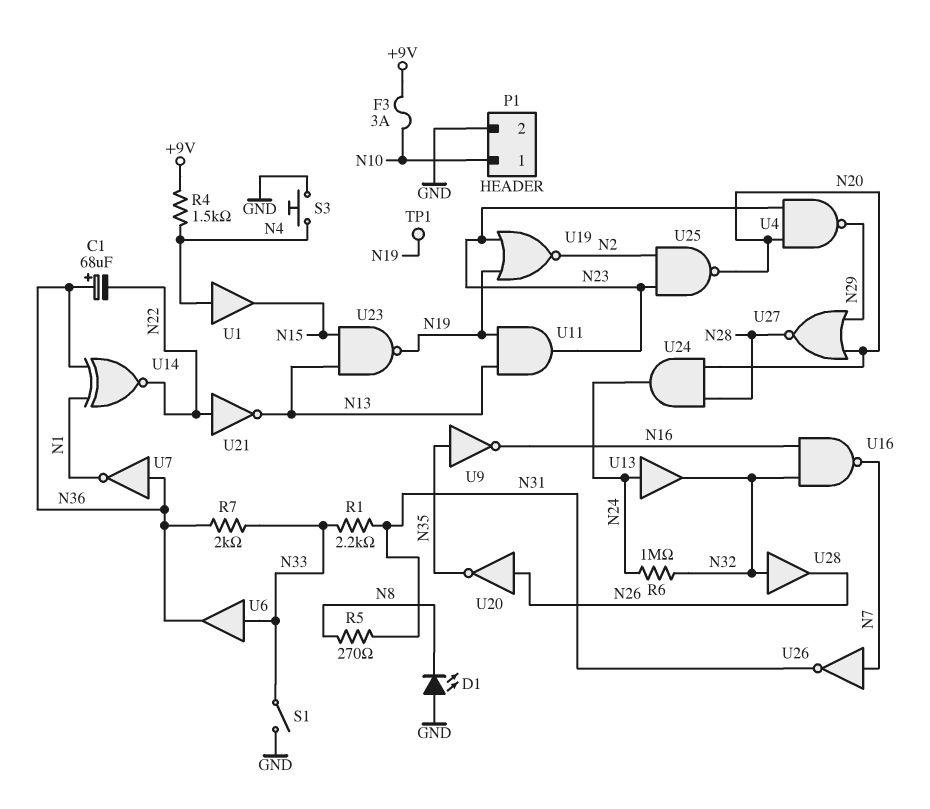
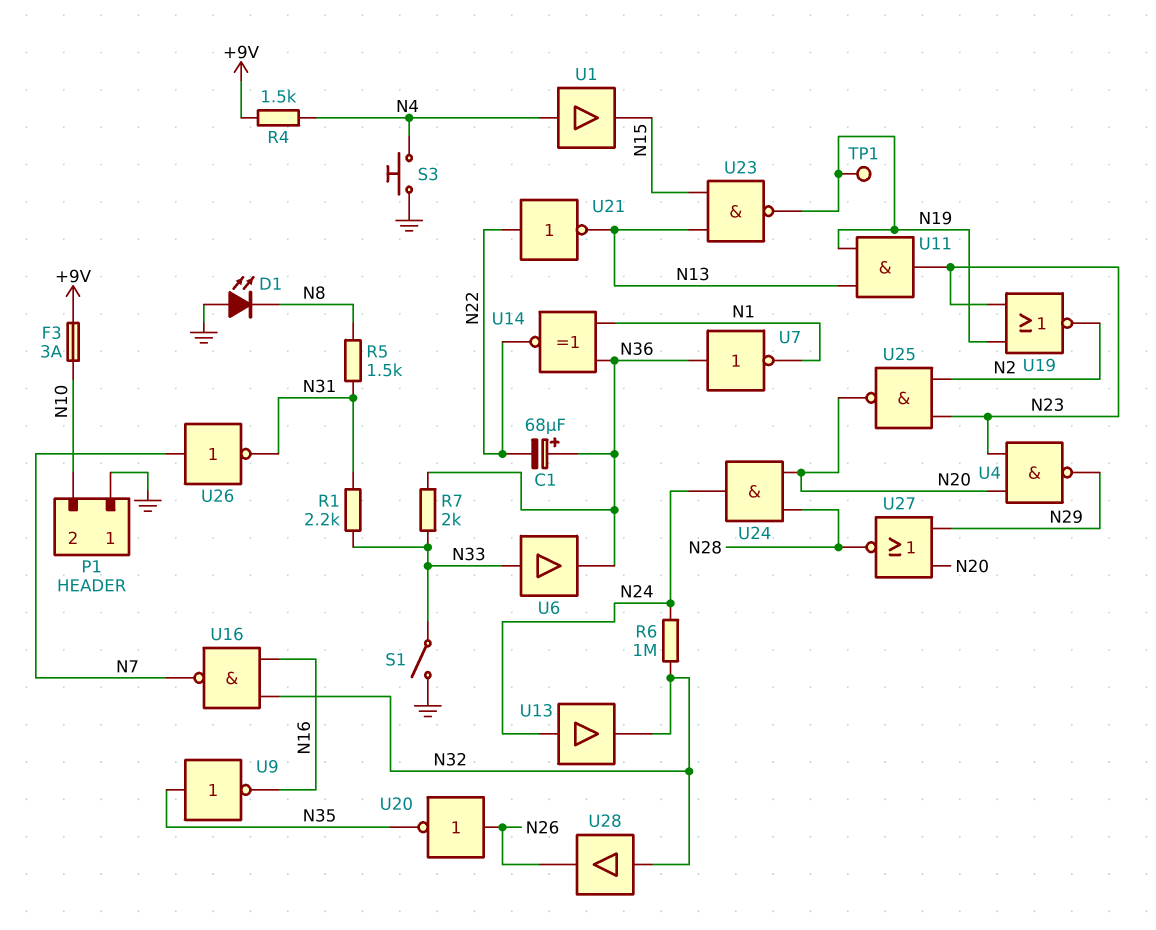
P1 pin 1: N10 -> GND
P1 pin 2: GND -> N10
R5: 270 (N8, N31) -> 1.5k (N8, N31)

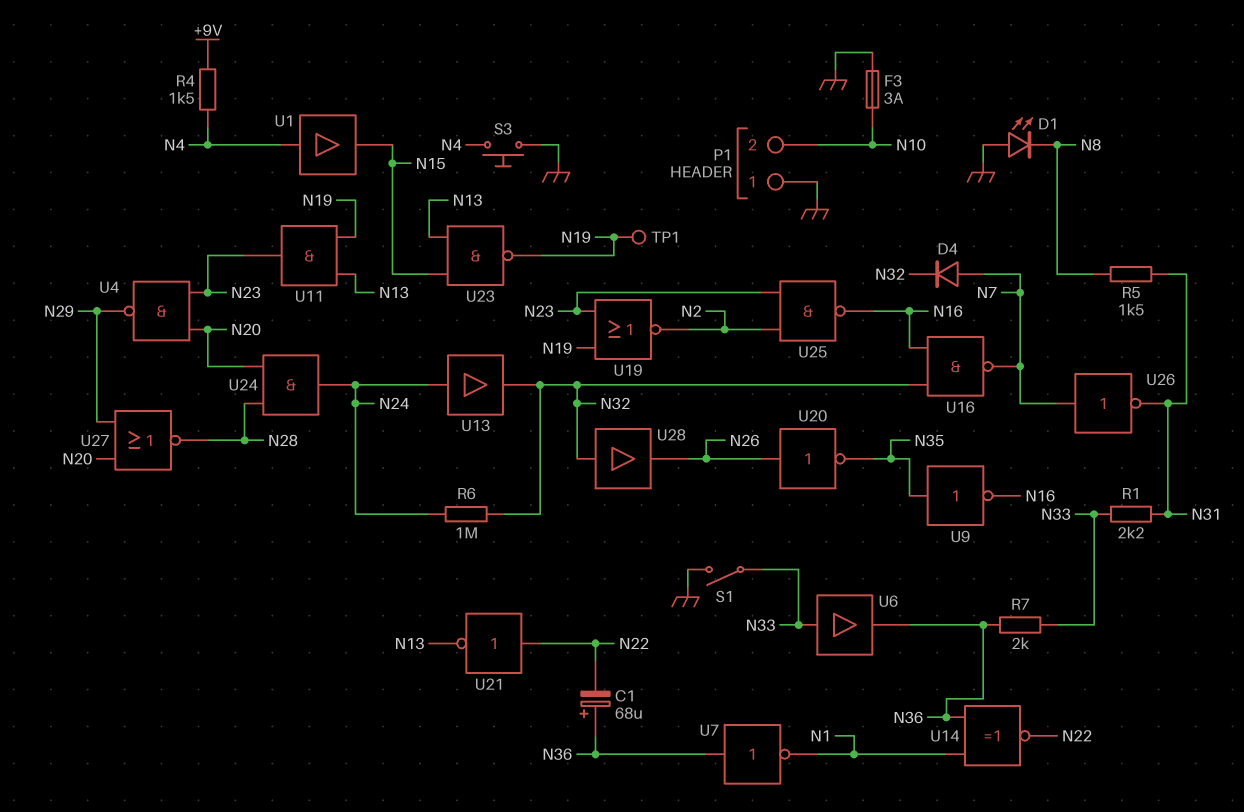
D4: none -> diode (A N7, K N32)
F3: 3A (+9V, N10) -> 3A (GND, N10)
U25: NAND (in N2, in N23, out N20) -> NAND (in N2, in N23, out N16)

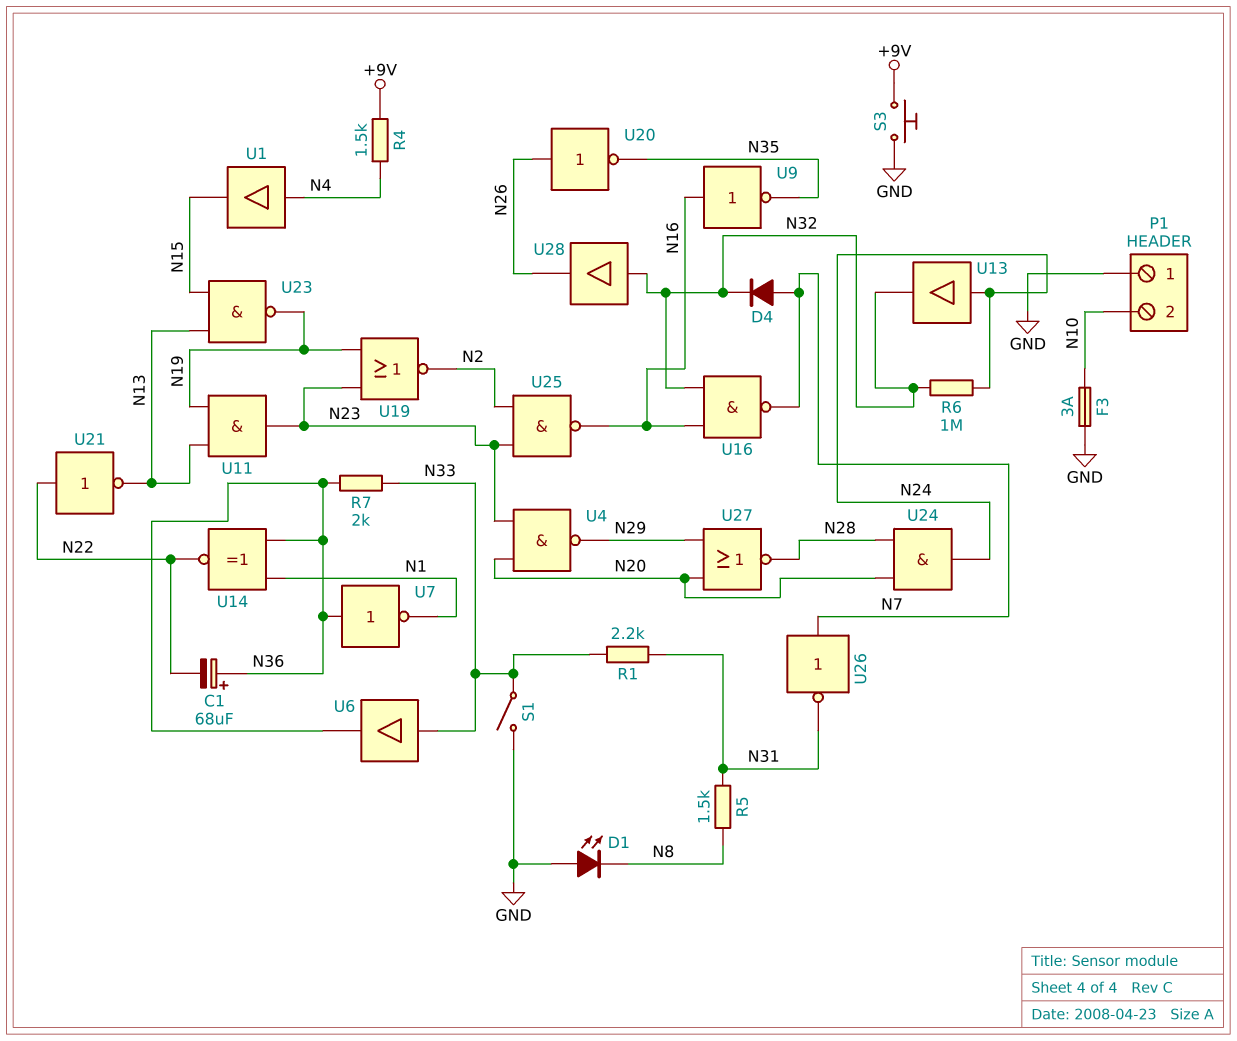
S3: button (GND, N4) -> button (+9V, GND)
TP1: test point (N19) -> none
U9: NOT (in N35, out N16) -> NOT (in N16, out N35)

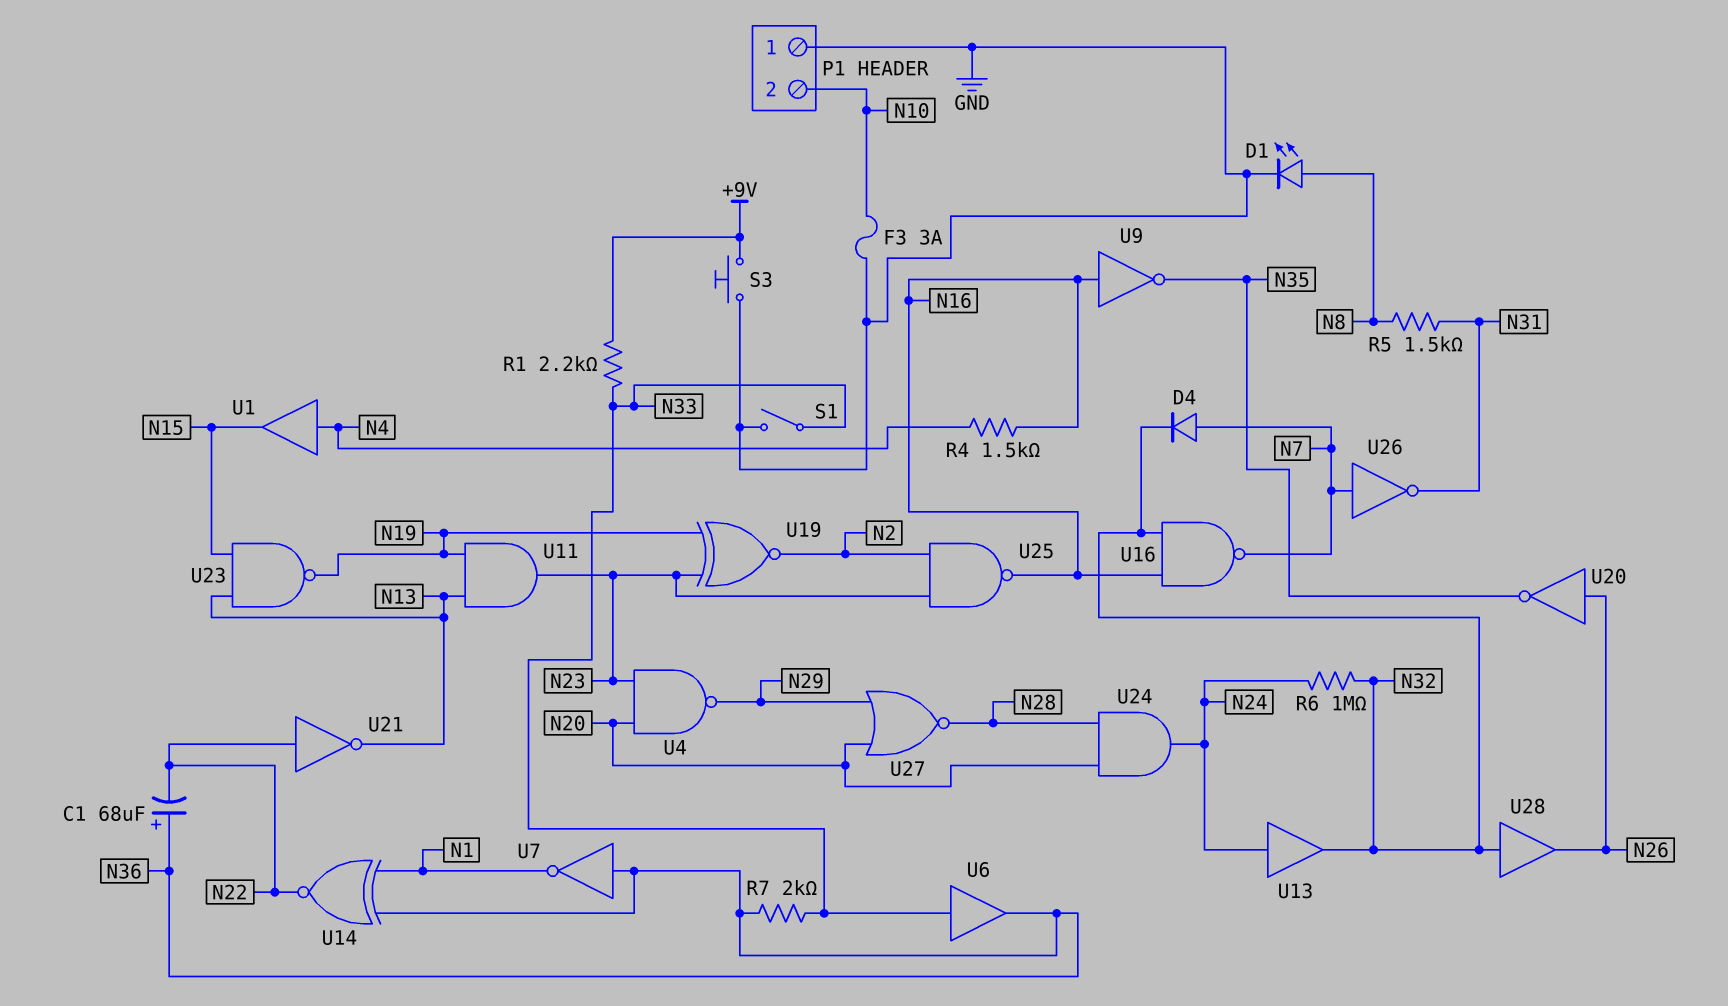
D1: LED (A GND, K N8) -> LED (A N8, K GND)
R1: 2.2k (N31, N33) -> 2.2k (+9V, N33)
R4: 1.5k (+9V, N4) -> 1.5k (N4, N16)
U19: NOR (in N19, in N23, out N2) -> XNOR (in N19, in N23, out N2)

